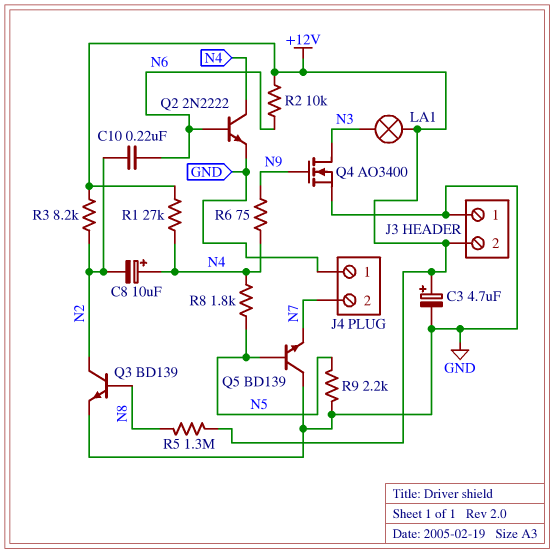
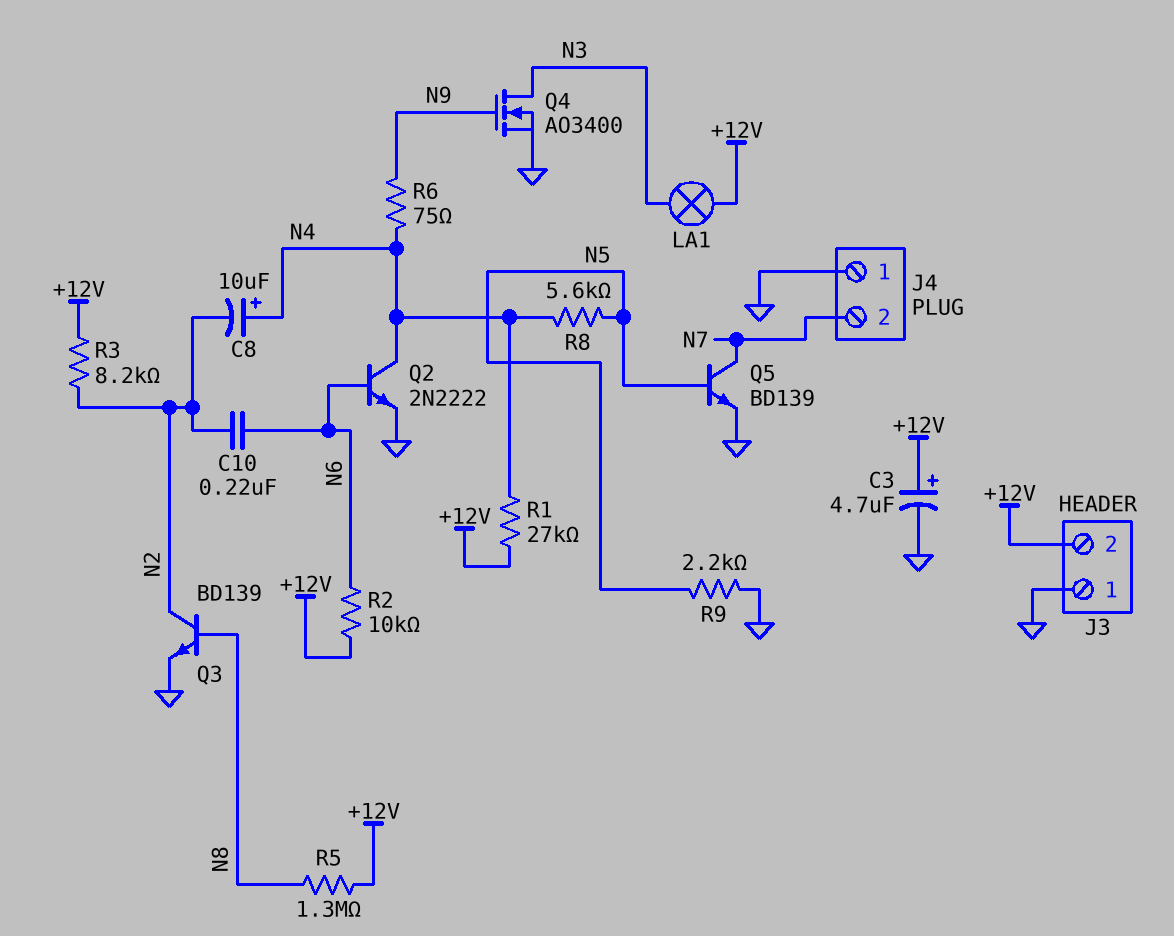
Q5: NPN BD139 (B N5, C GND, E N7) -> NPN BD139 (B N5, C N7, E GND)
R8: 1.8k (N4, N5) -> 5.6k (N4, N5)

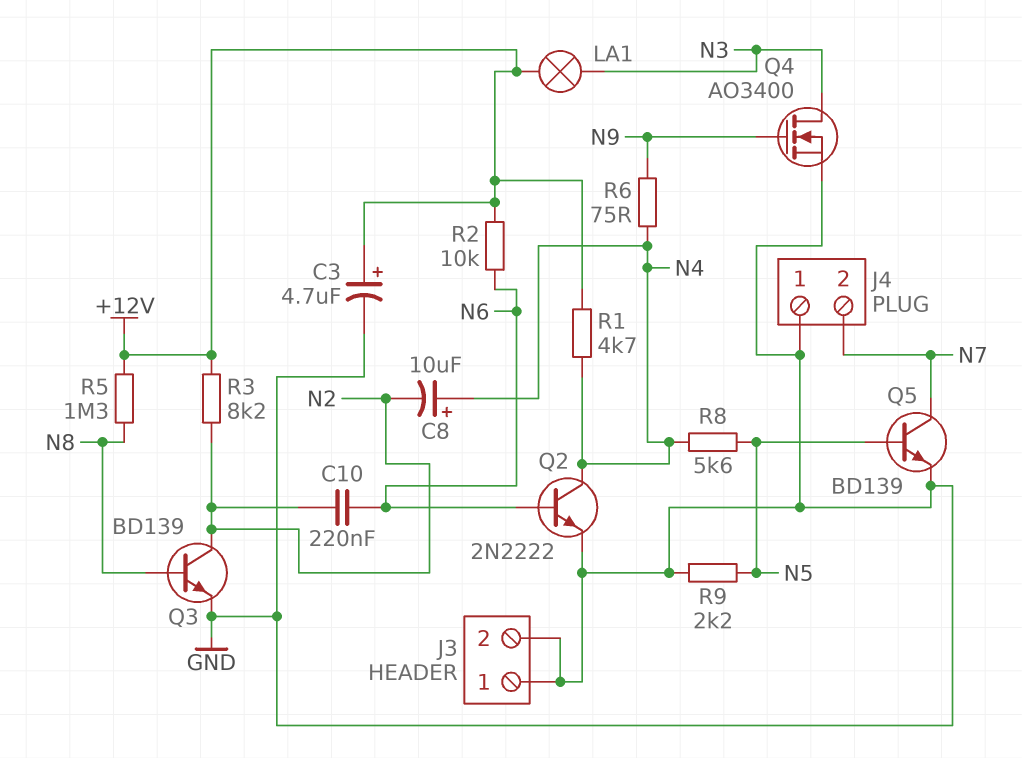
J3 pin 2: +12V -> GND
R1: 27k (+12V, N4) -> 4.7k (+12V, N4)

